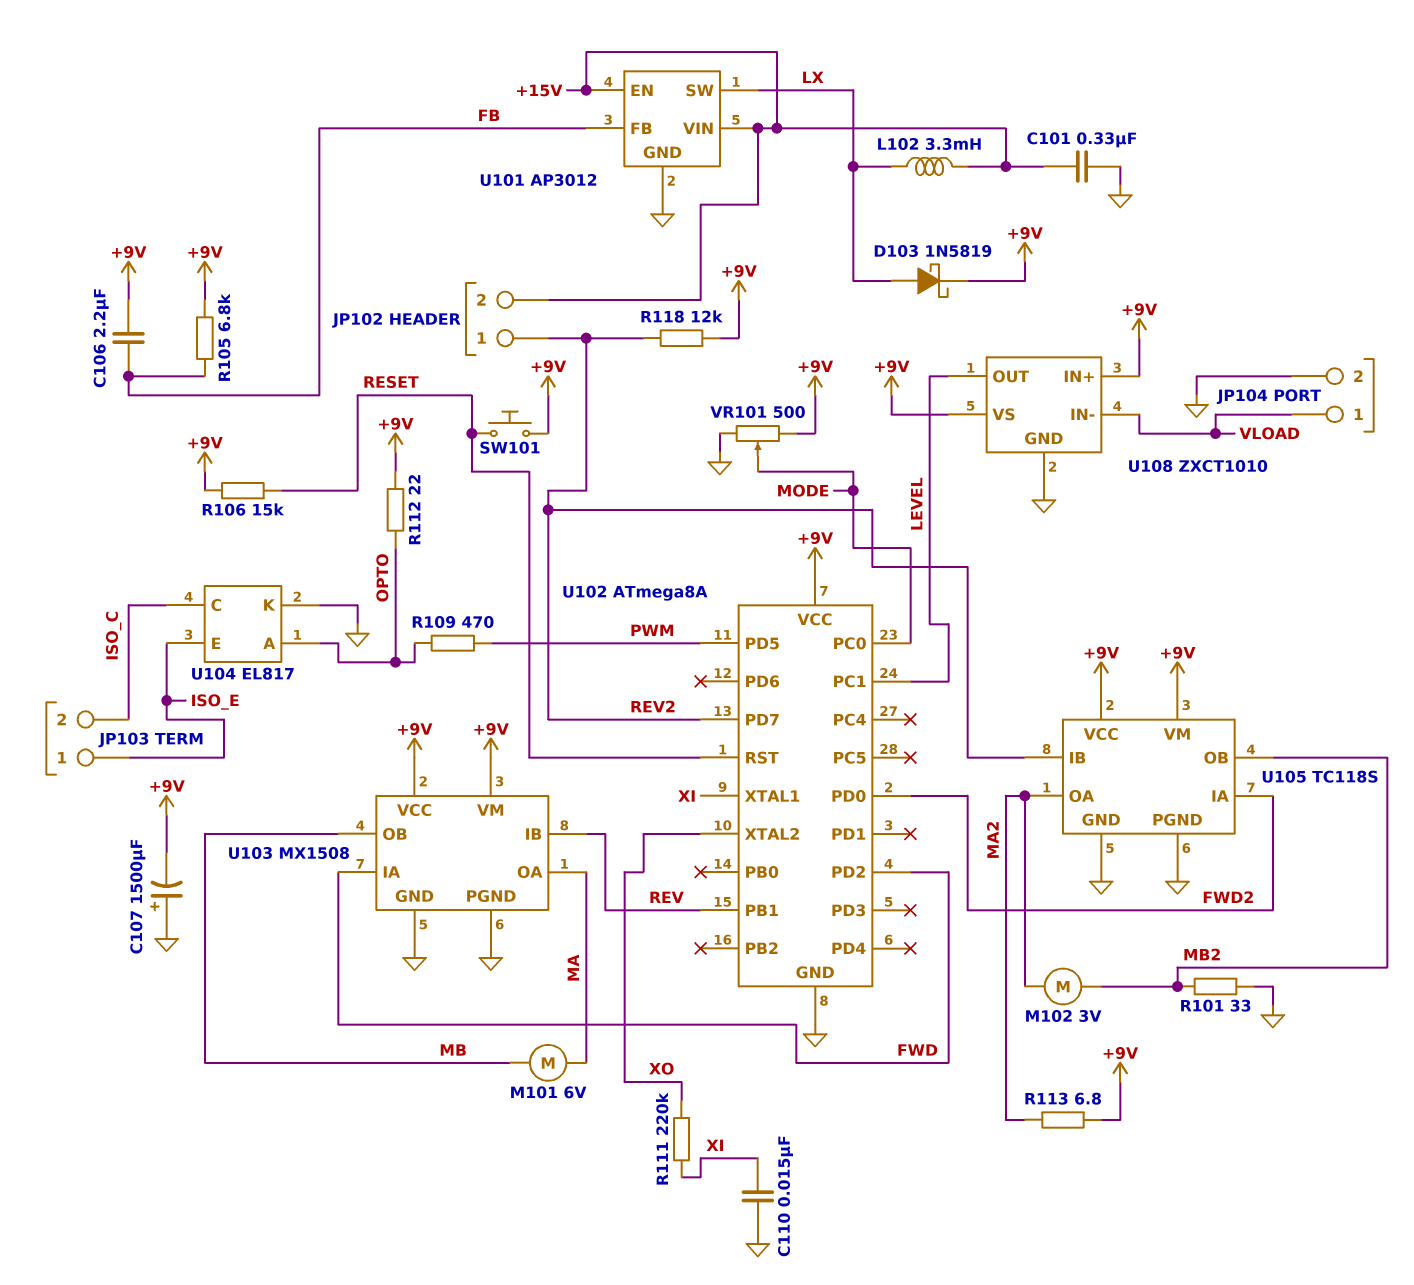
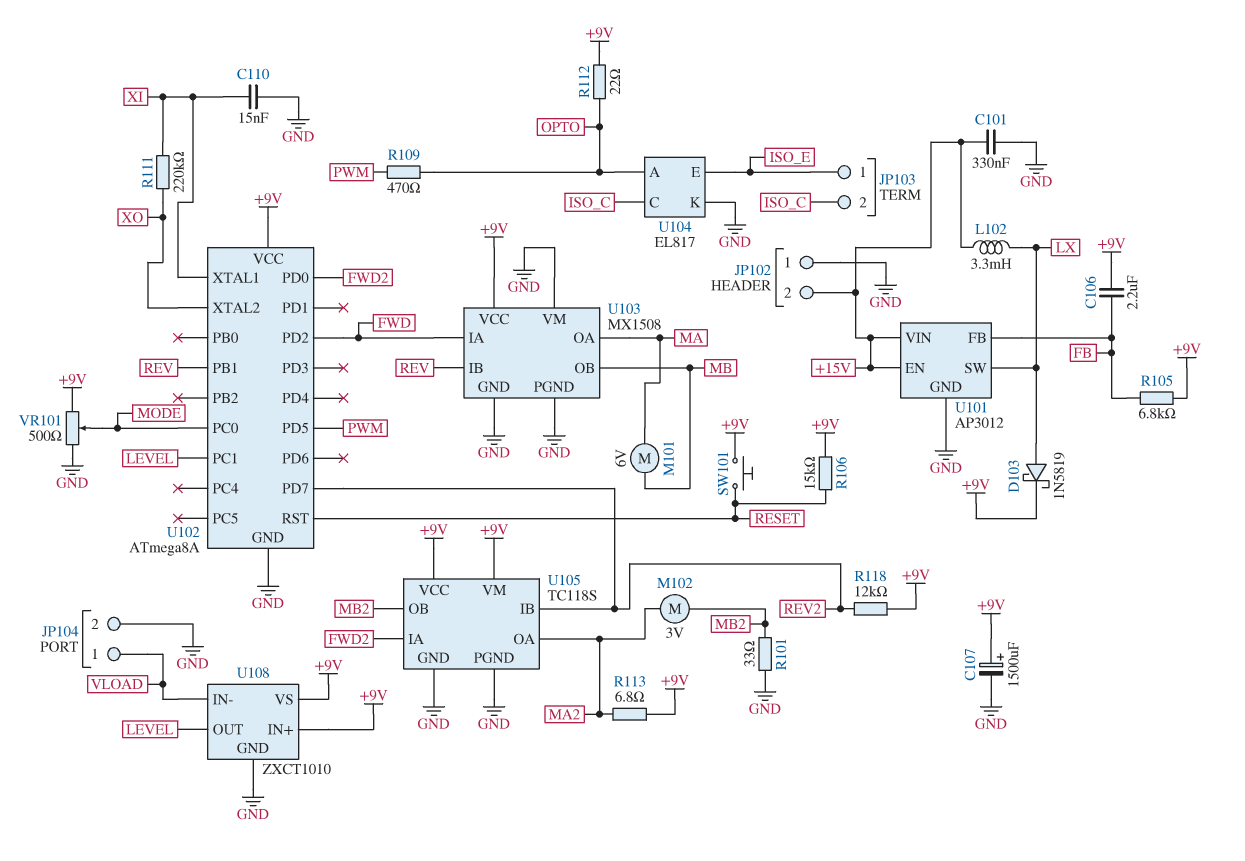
C107: 1500uF (plus GND, minus +9V) -> 1500uF (plus +9V, minus GND)
JP102 pin 1: REV2 -> GND
U103 pin VM: +9V -> GND

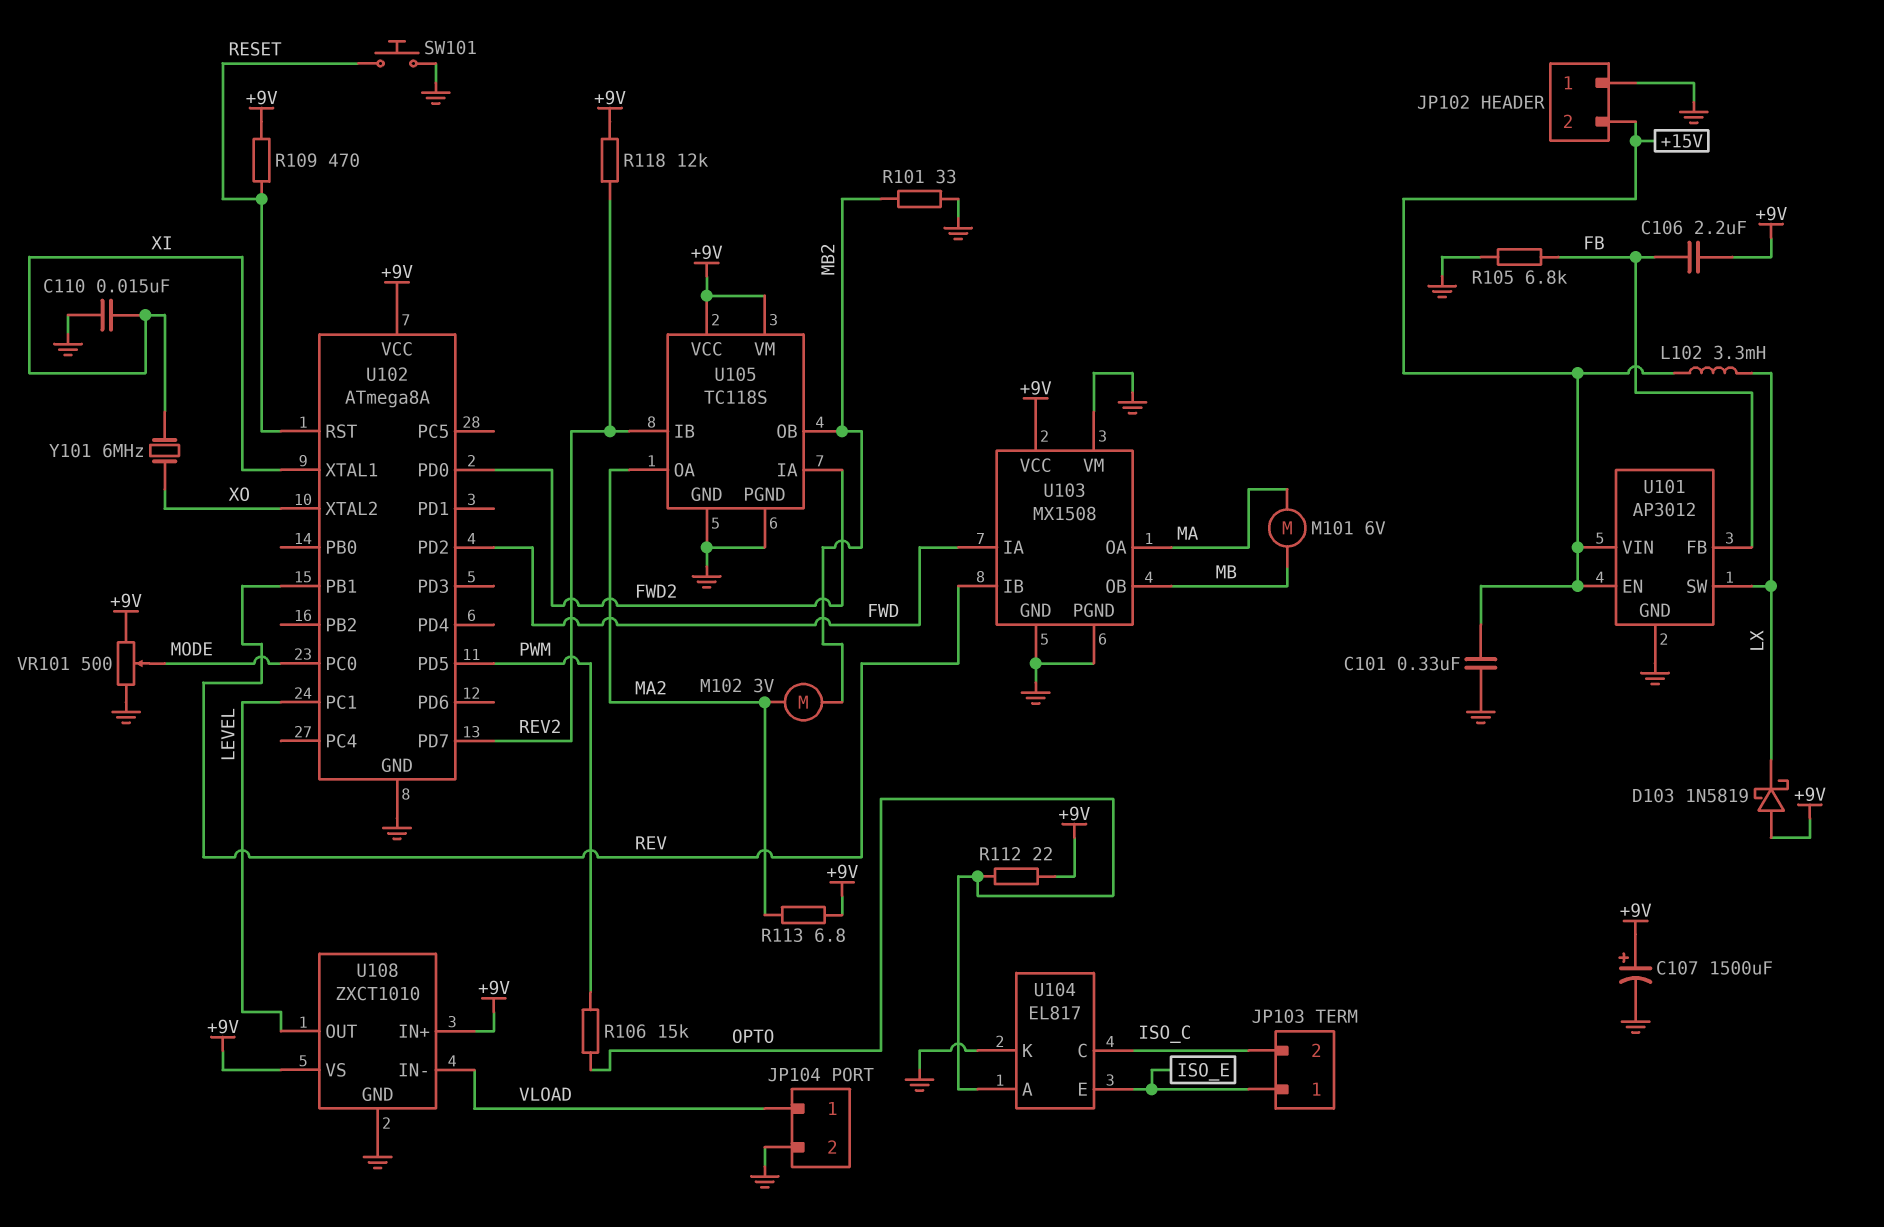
D103: schottky 1N5819 (A LX, K +9V) -> schottky 1N5819 (A +9V, K LX)
R105: 6.8k (+9V, FB) -> 6.8k (FB, GND)
R106: 15k (+9V, RESET) -> 15k (OPTO, PWM)
R109: 470 (OPTO, PWM) -> 470 (+9V, RESET)
R111: 220k (XI, XO) -> none
SW101: button (+9V, RESET) -> button (GND, RESET)
Y101: none -> 6MHz (XI, XO)

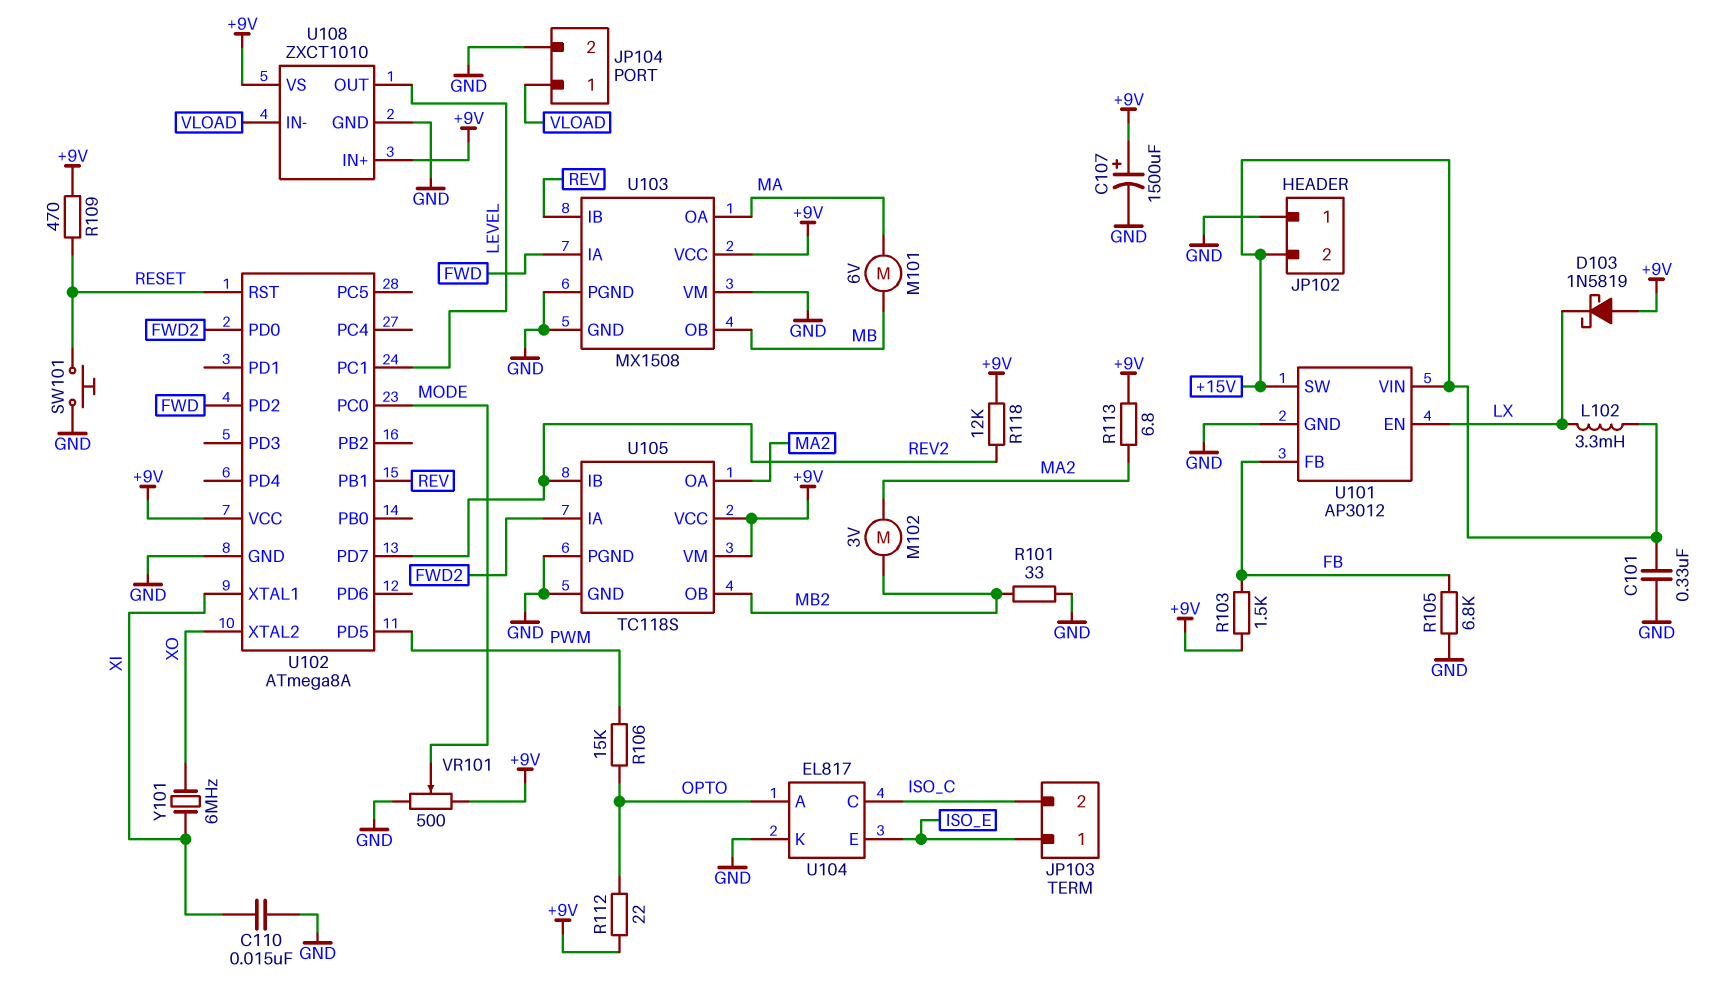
C106: 2.2uF (+9V, FB) -> none
R103: none -> 1.5k (+9V, FB)
U101 pin EN: +15V -> LX
U101 pin SW: LX -> +15V

